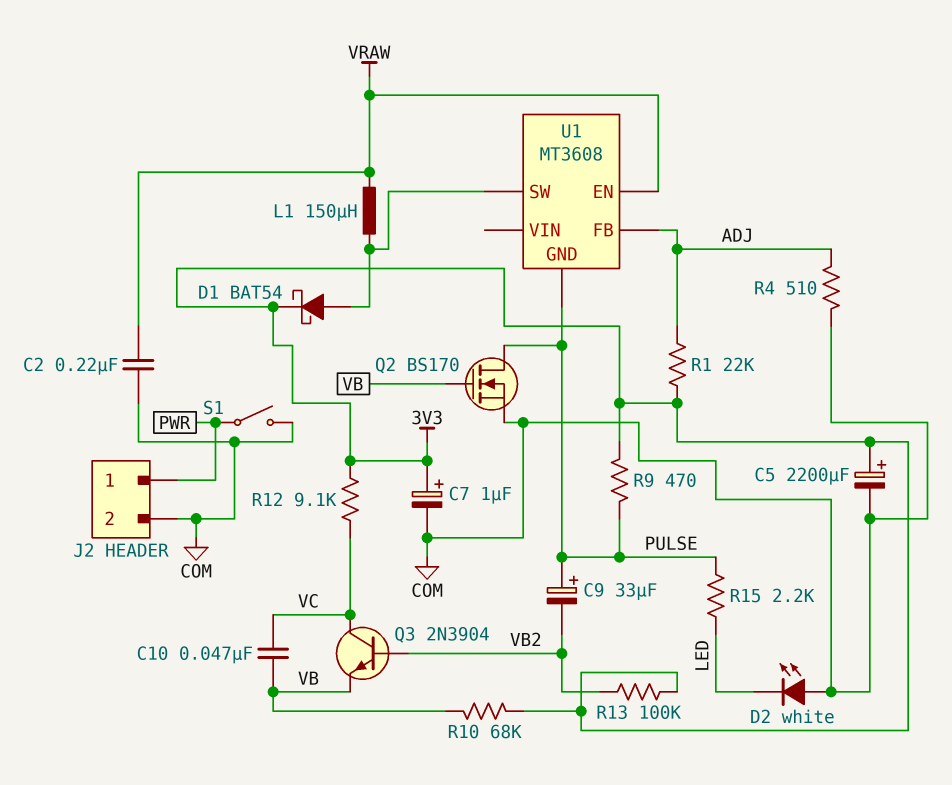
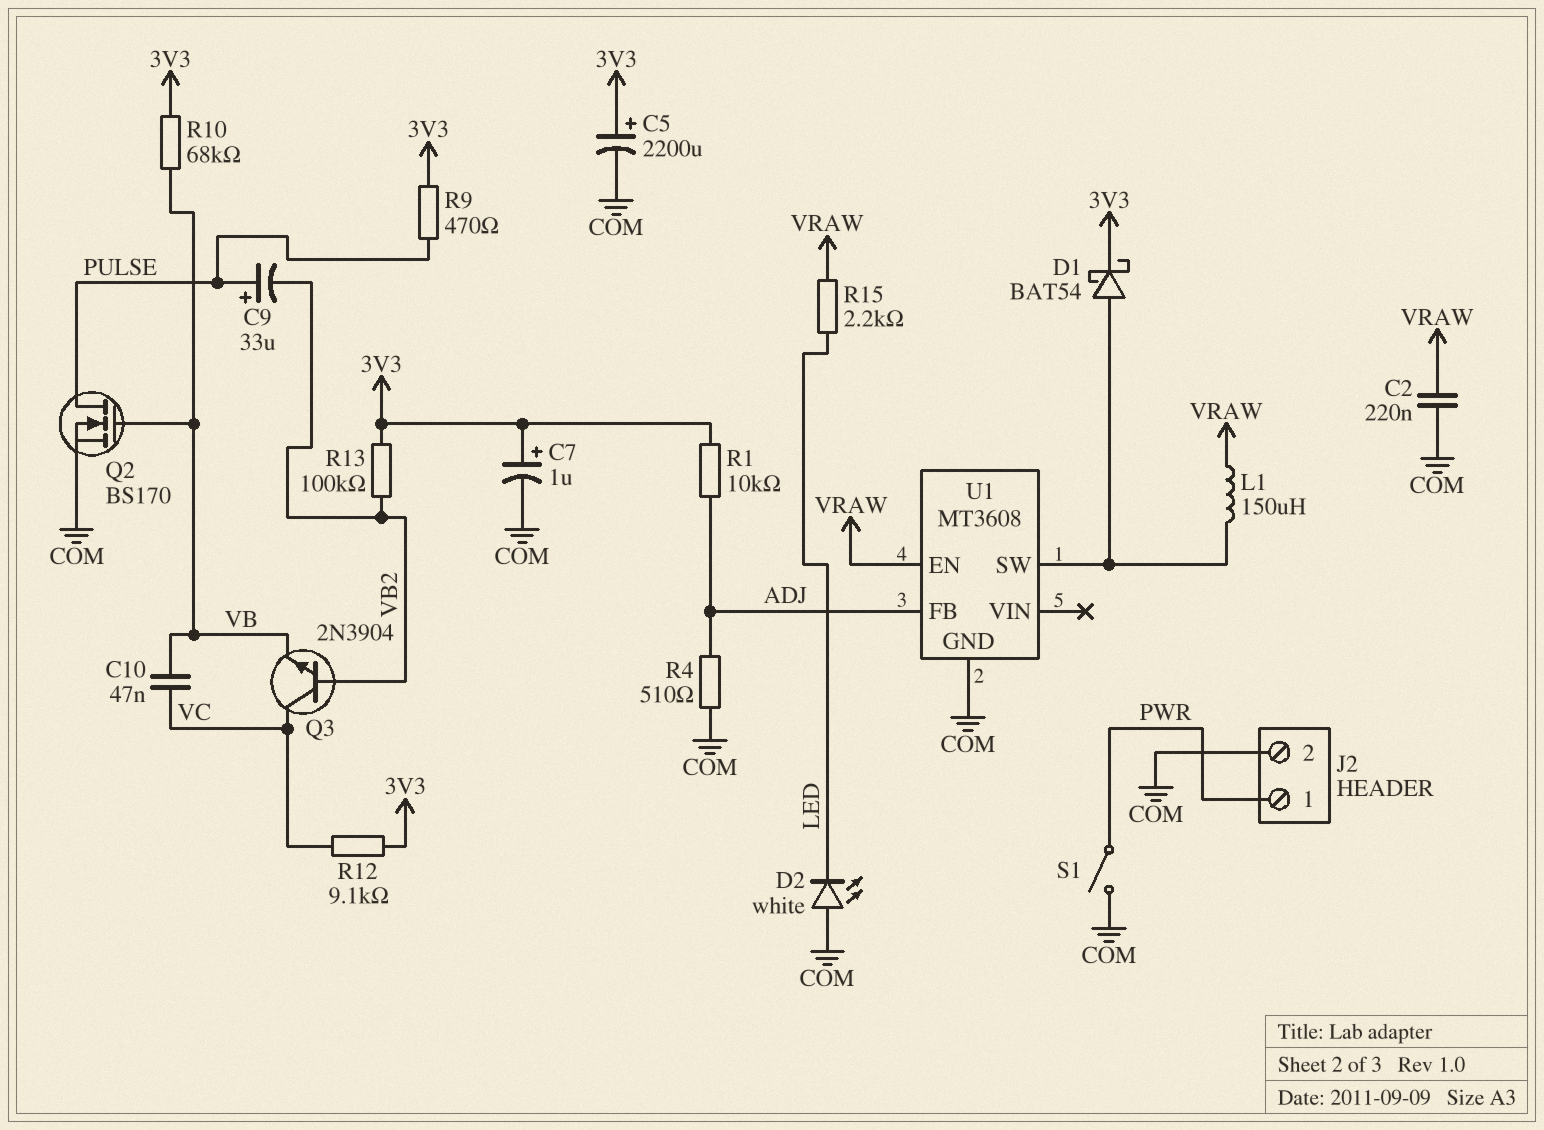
R1: 22k (3V3, ADJ) -> 10k (3V3, ADJ)
R15: 2.2k (LED, PULSE) -> 2.2k (LED, VRAW)
U1 pin GND: PULSE -> COM

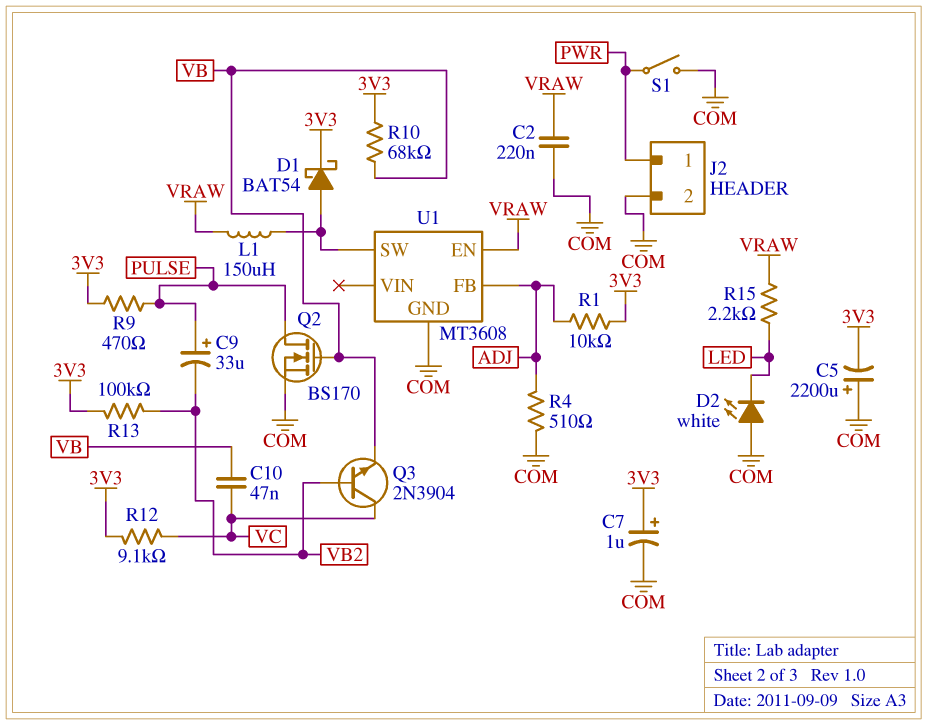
C5: 2200uF (plus 3V3, minus COM) -> 2200uF (plus COM, minus 3V3)

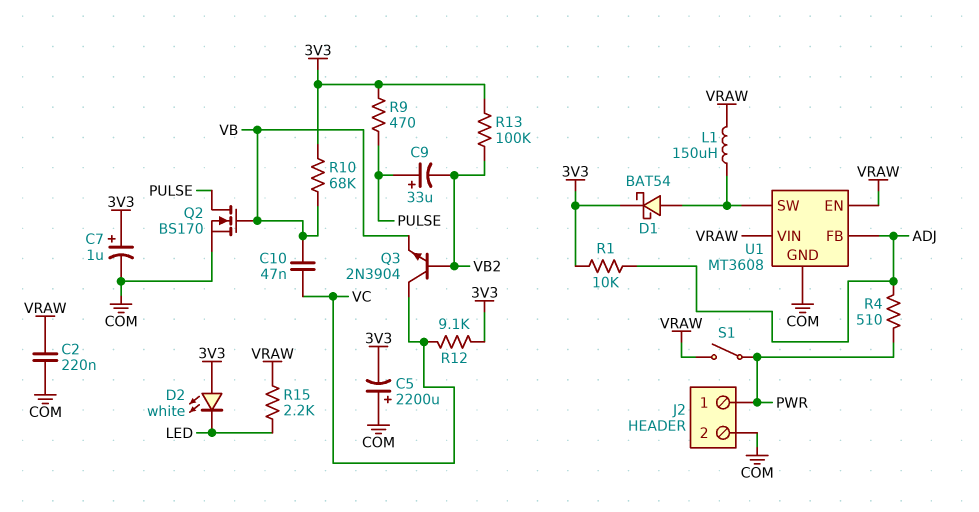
D2: LED white (A COM, K LED) -> LED white (A 3V3, K LED)
R4: 510 (ADJ, COM) -> 510 (ADJ, PWR)
S1: switch (COM, PWR) -> switch (PWR, VRAW)
U1 pin VIN: none -> VRAW

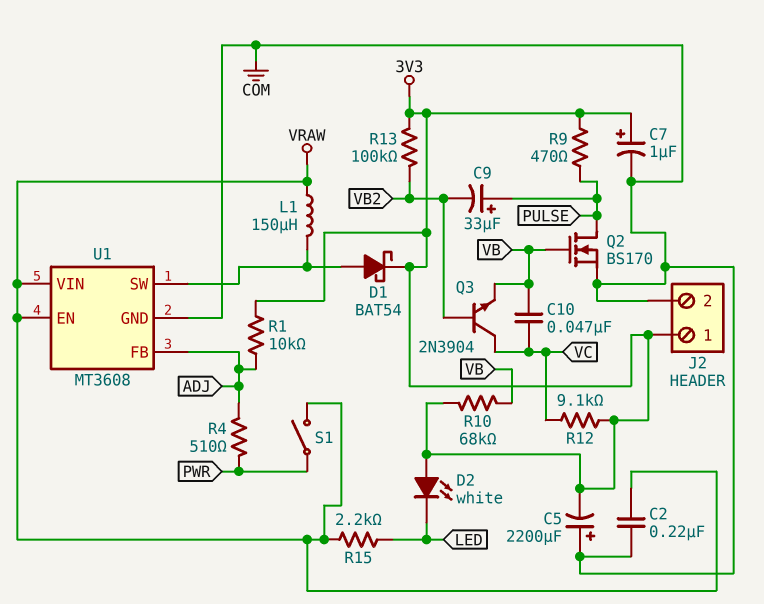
J2 pin 1: PWR -> 3V3

